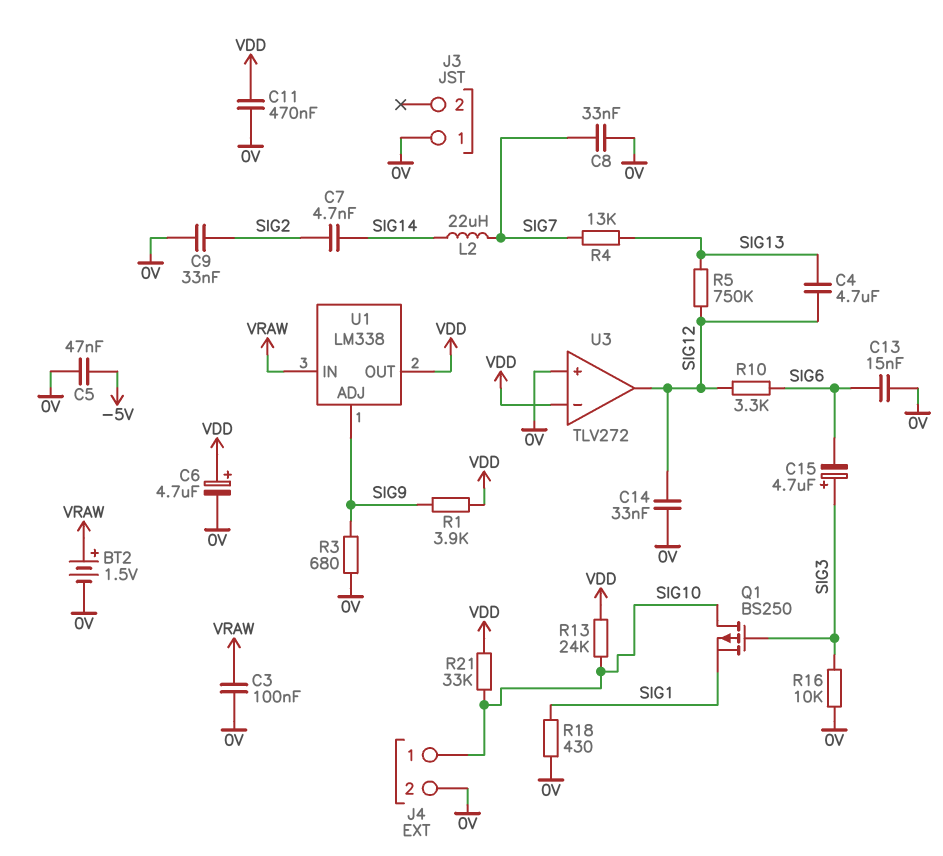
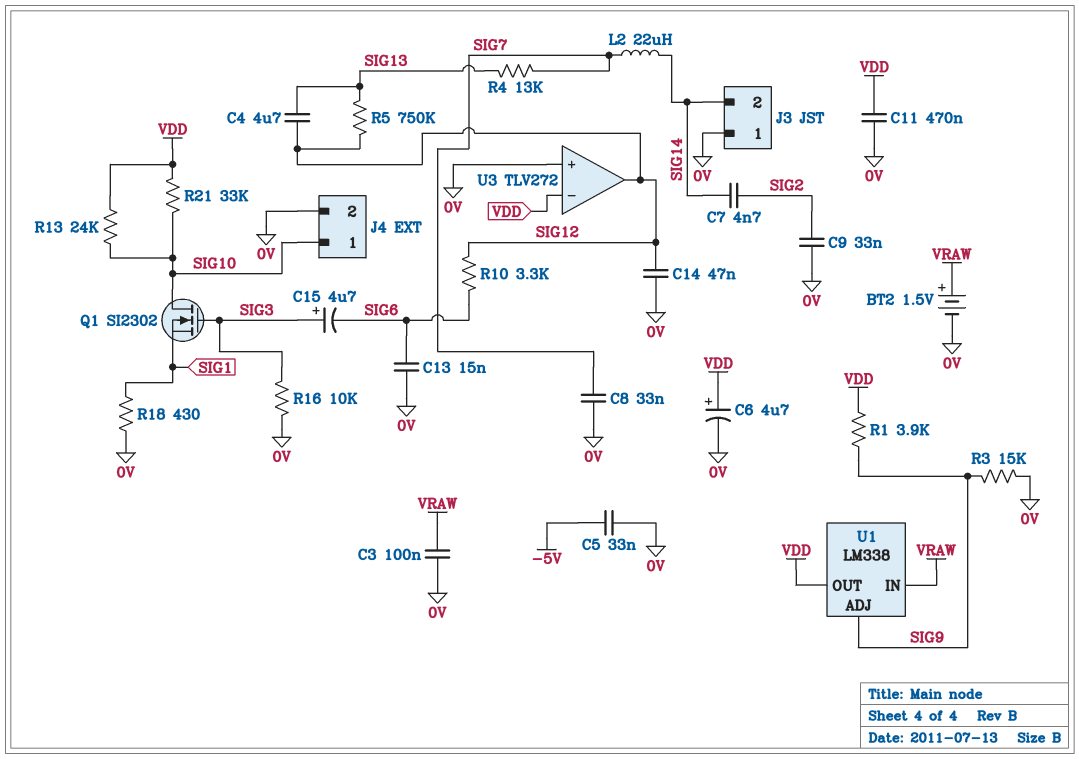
C5: 47nF (-5V, 0V) -> 33nF (-5V, 0V)
C14: 33nF (0V, SIG12) -> 47nF (0V, SIG12)
J3 pin 2: none -> SIG14
Q1: PMOS BS250 (G SIG3, D SIG10, S SIG1) -> NMOS SI2302 (G SIG3, D SIG10, S SIG1)
R3: 680 (0V, SIG9) -> 15k (0V, SIG9)

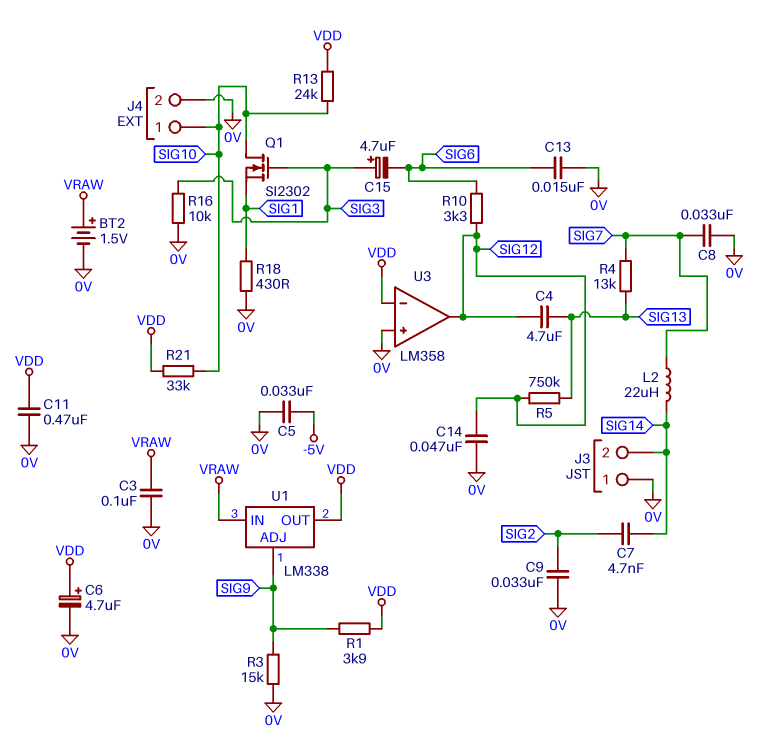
U3: TLV272 -> LM358

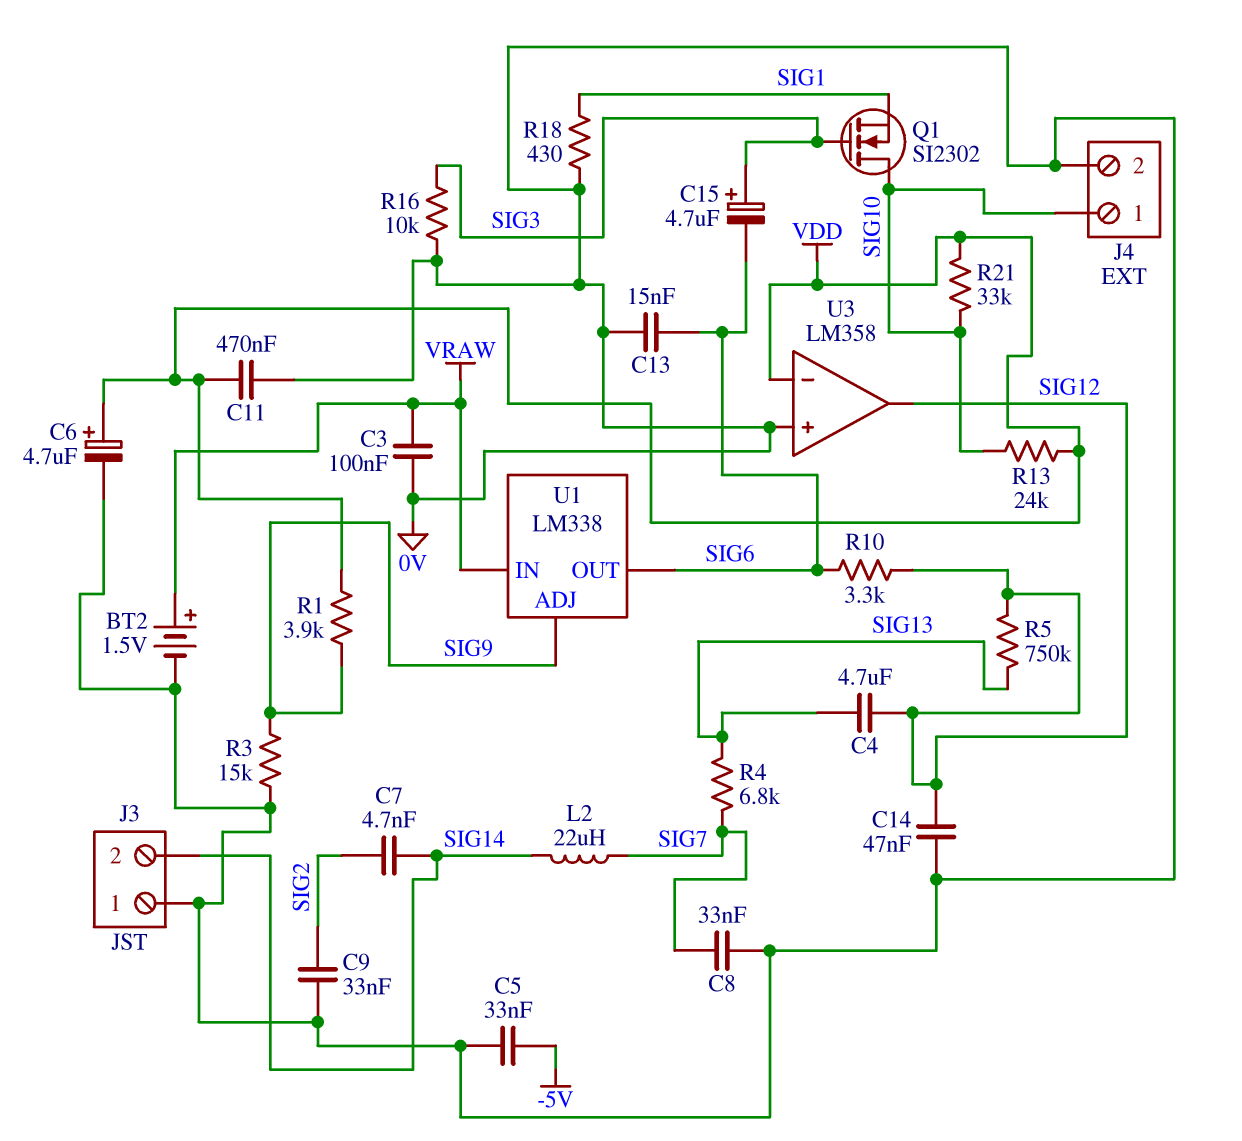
R4: 13k (SIG7, SIG13) -> 6.8k (SIG7, SIG13)
U1 pin OUT: VDD -> SIG6

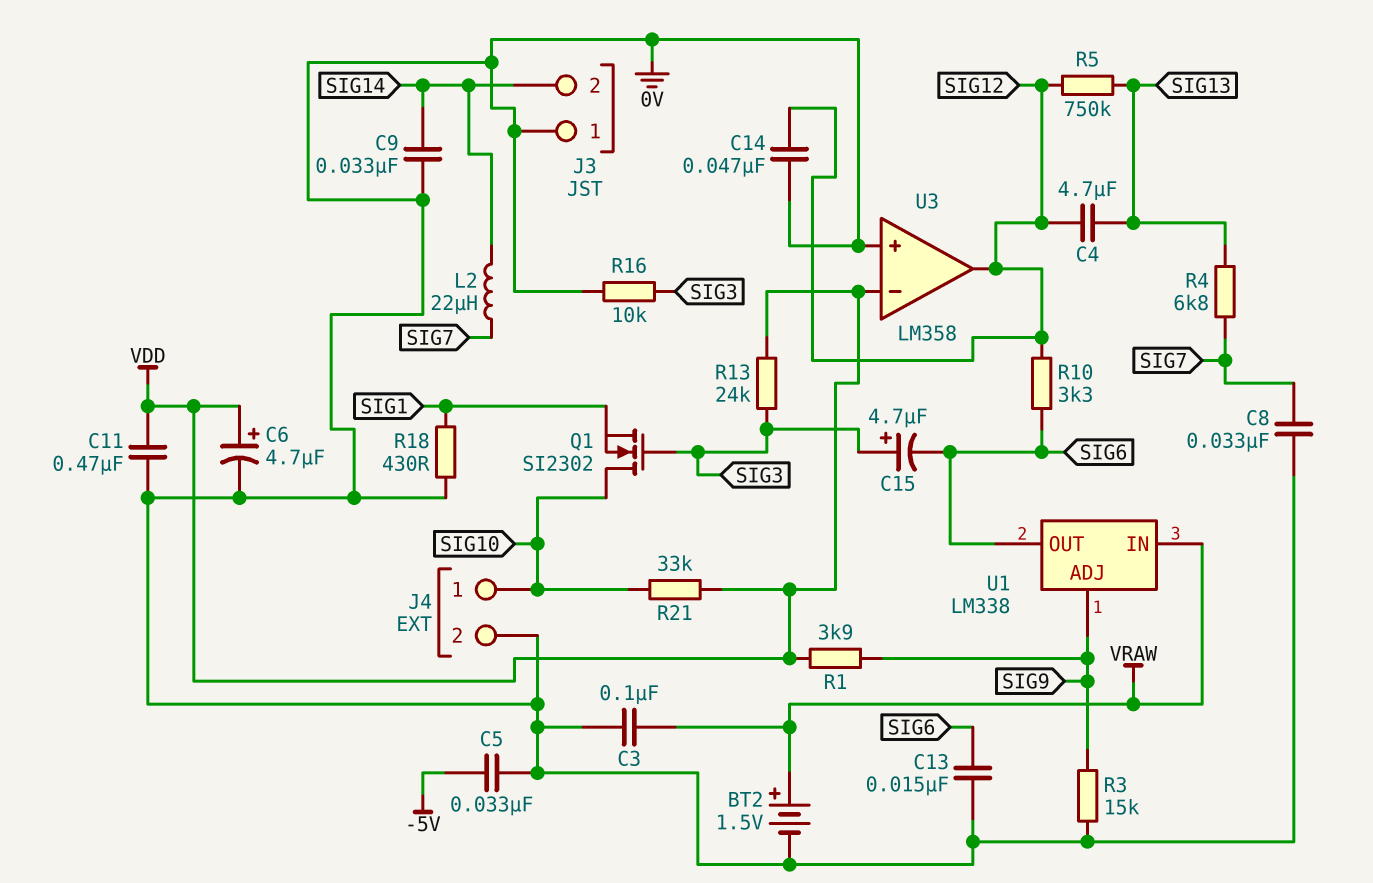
C7: 4.7nF (SIG2, SIG14) -> none
C9: 33nF (0V, SIG2) -> 33nF (0V, SIG14)
R13: 24k (SIG10, VDD) -> 24k (SIG3, VDD)

